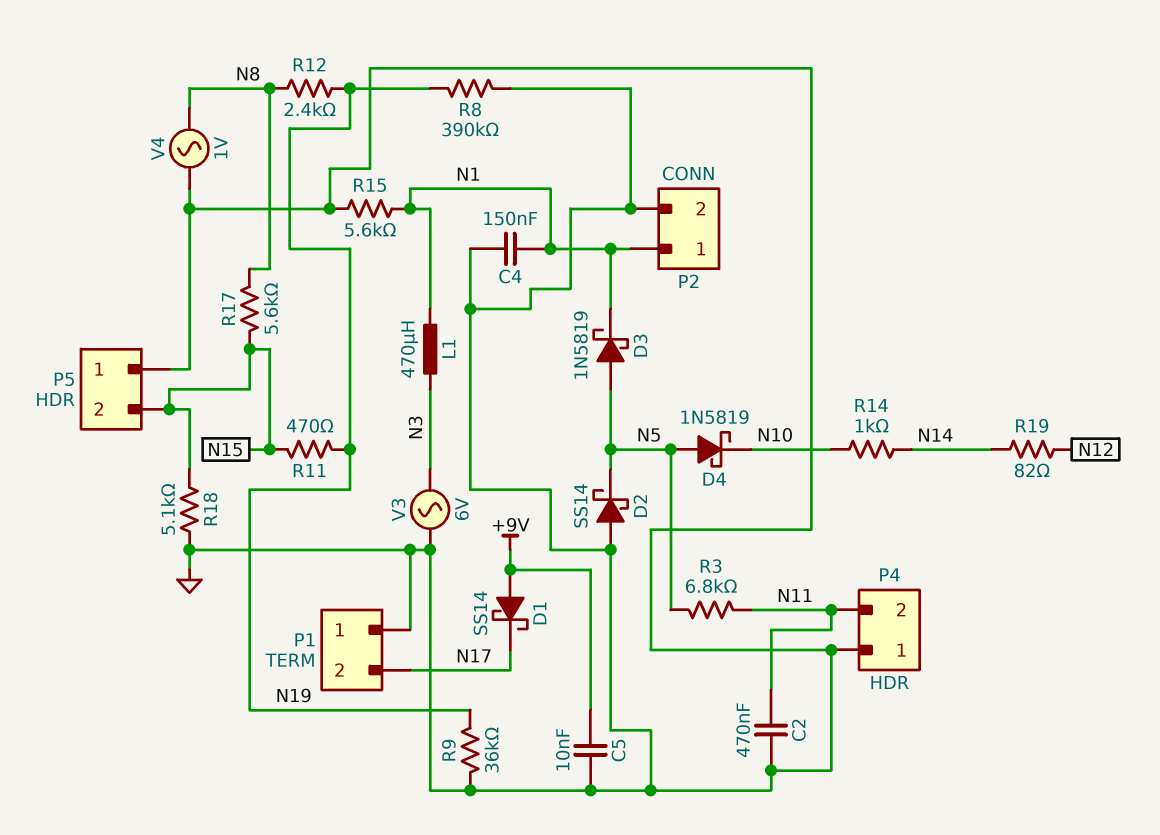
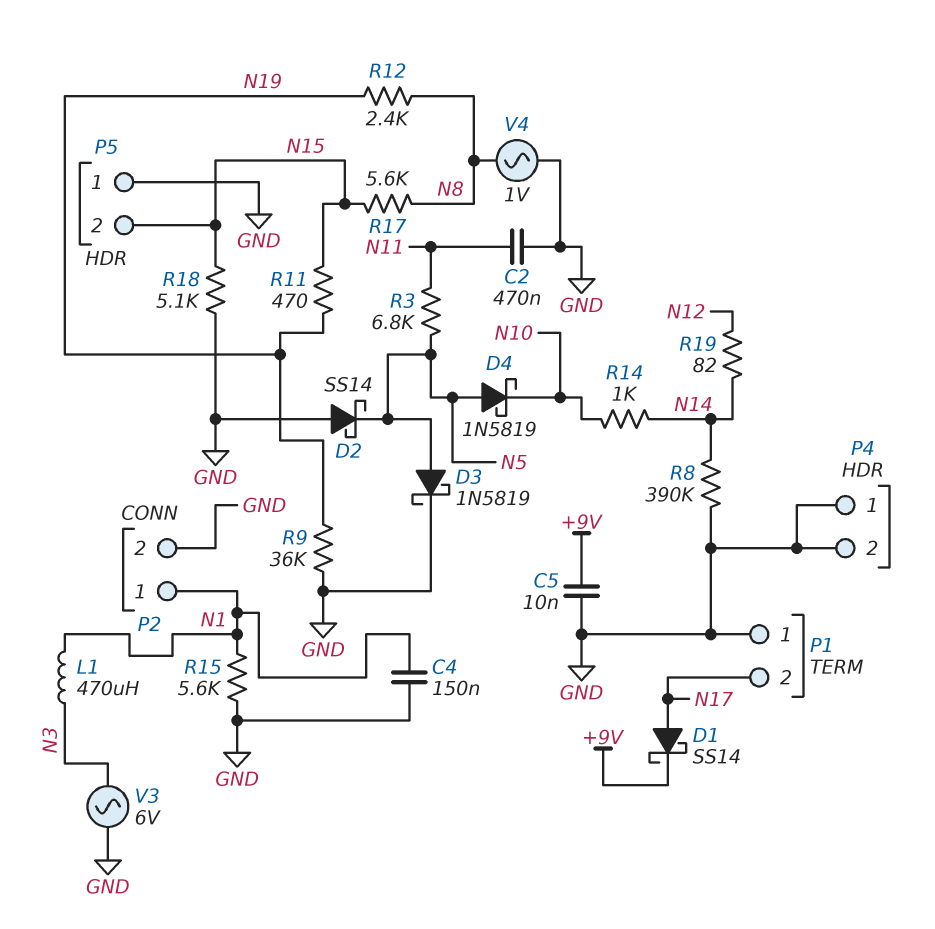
D1: schottky SS14 (A +9V, K N17) -> schottky SS14 (A N17, K +9V)
D3: schottky 1N5819 (A N5, K N1) -> schottky 1N5819 (A N5, K GND)
P4 pin 2: N11 -> GND
R8: 390k (GND, N19) -> 390k (GND, N14)

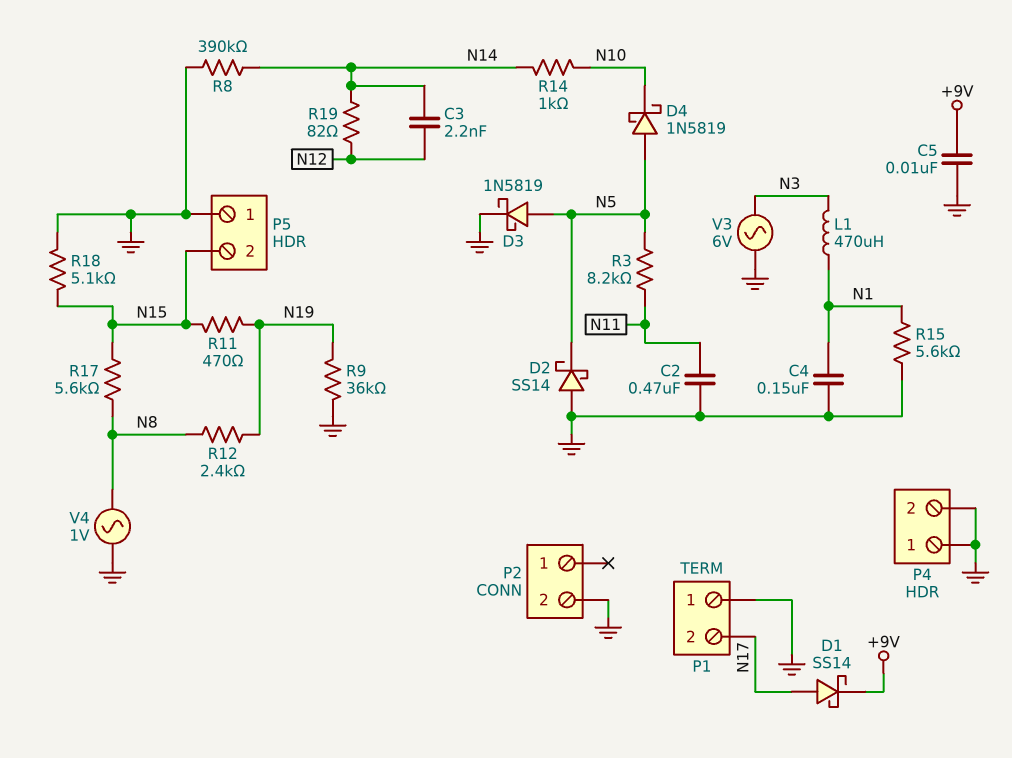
C3: none -> 2.2nF (N12, N14)
P2 pin 1: N1 -> none
R3: 6.8k (N5, N11) -> 8.2k (N5, N11)

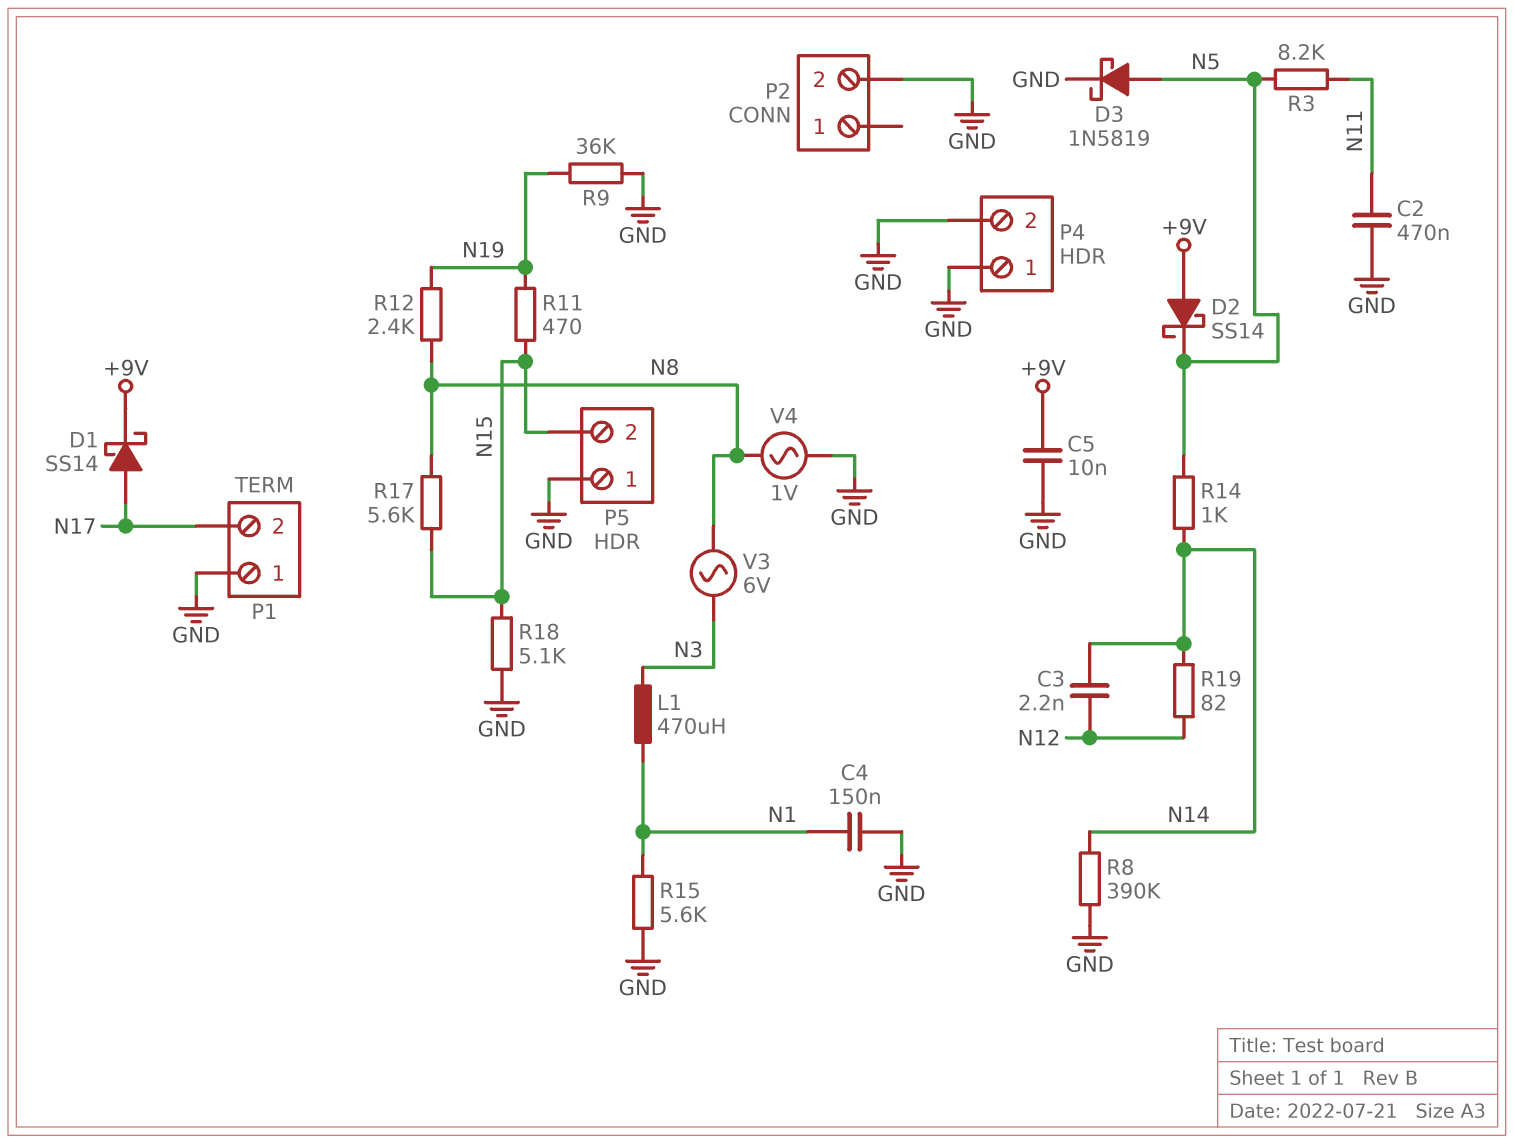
D2: schottky SS14 (A GND, K N5) -> schottky SS14 (A +9V, K N5)
D4: schottky 1N5819 (A N5, K N10) -> none
R14: 1k (N10, N14) -> 1k (N5, N14)
V3: AC 6V (GND, N3) -> AC 6V (N3, N8)

